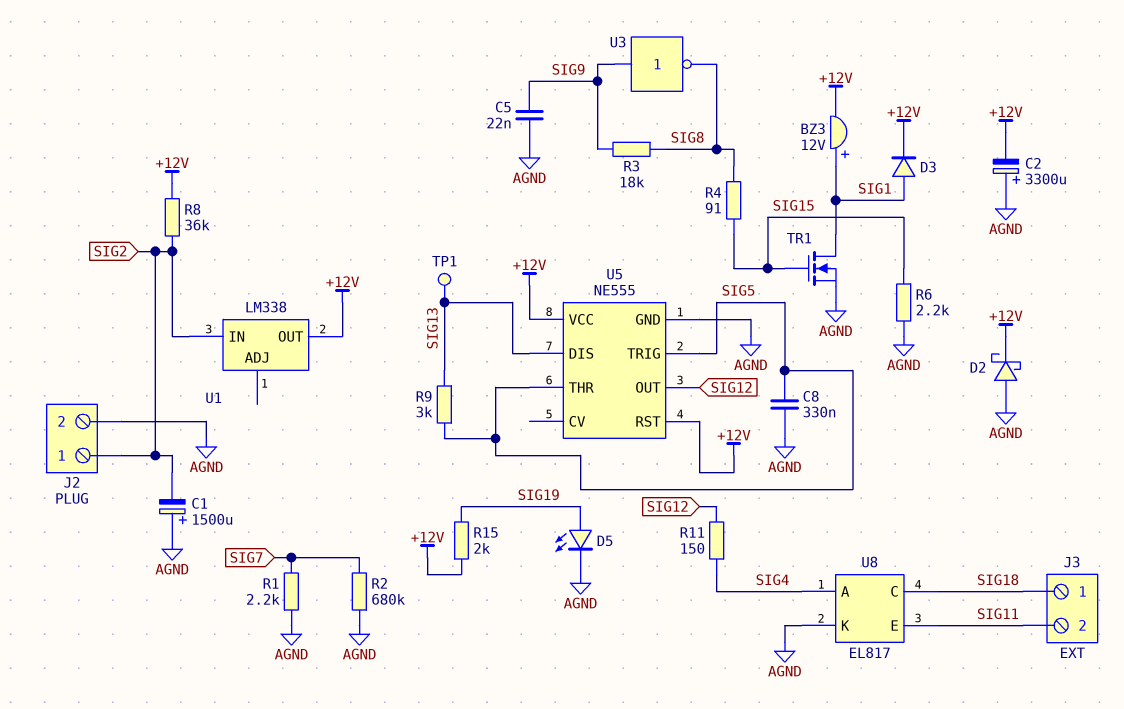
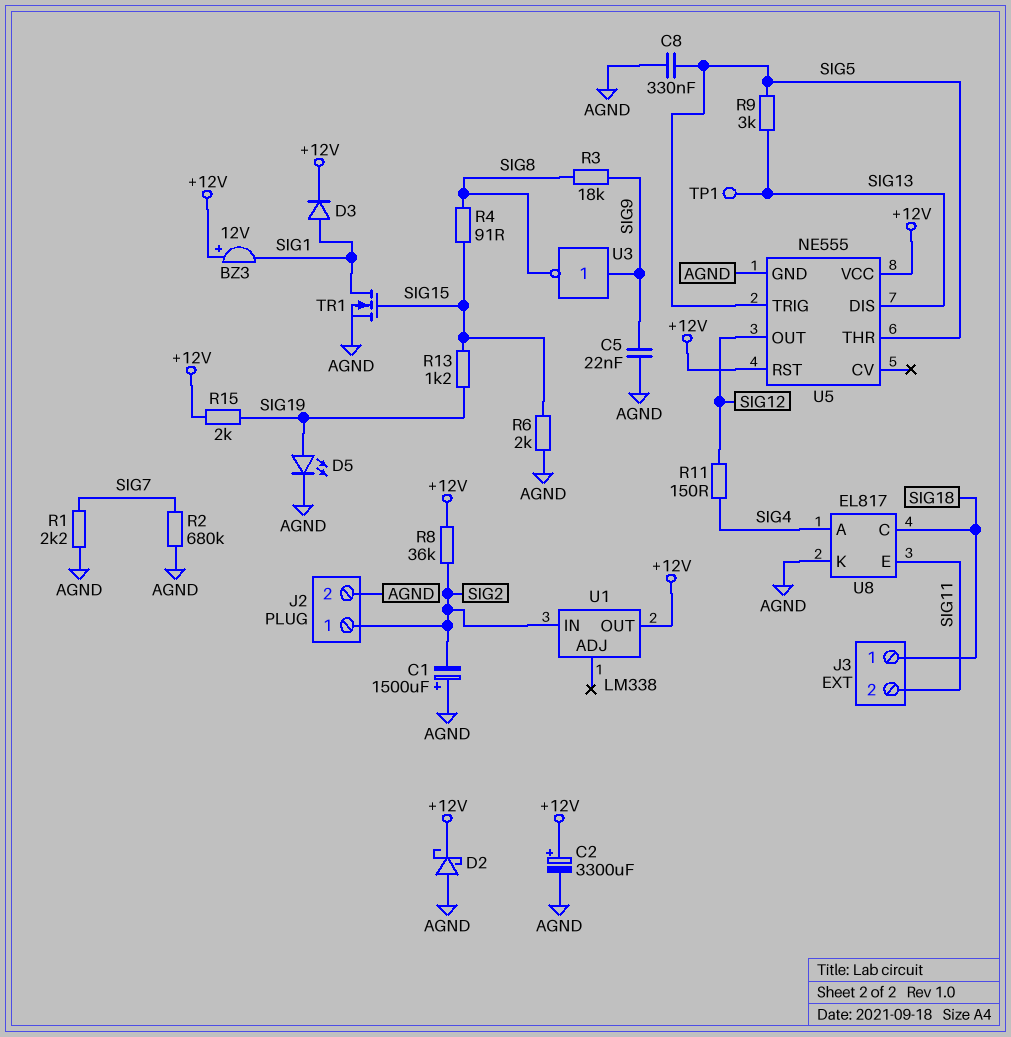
BZ3: buzzer 12V (plus SIG1, minus +12V) -> buzzer 12V (plus +12V, minus SIG1)
C2: 3300uF (plus AGND, minus +12V) -> 3300uF (plus +12V, minus AGND)
R6: 2.2k (AGND, SIG15) -> 2k (AGND, SIG15)
R13: none -> 1.2k (SIG15, SIG19)

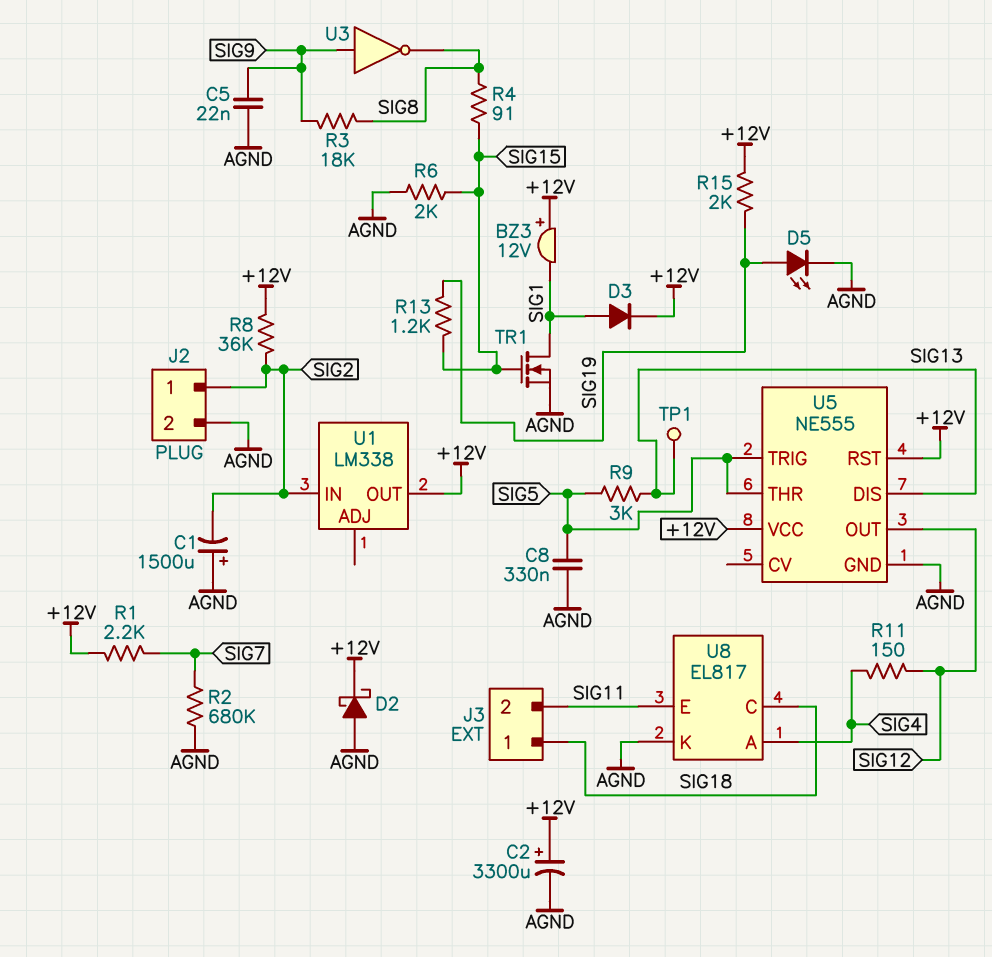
R1: 2.2k (AGND, SIG7) -> 2.2k (+12V, SIG7)

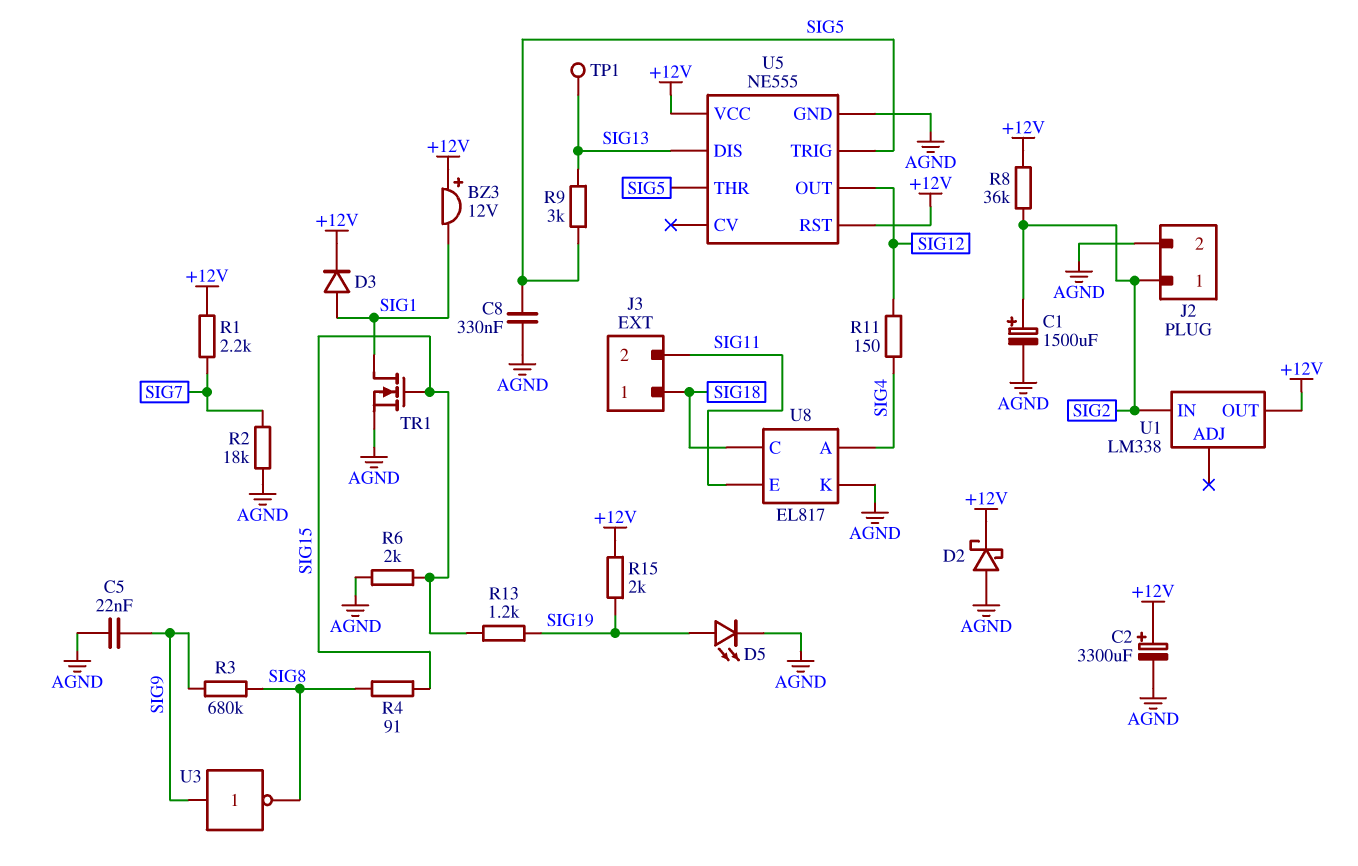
C1: 1500uF (plus AGND, minus SIG2) -> 1500uF (plus SIG2, minus AGND)
R2: 680k (AGND, SIG7) -> 18k (AGND, SIG7)
R3: 18k (SIG8, SIG9) -> 680k (SIG8, SIG9)

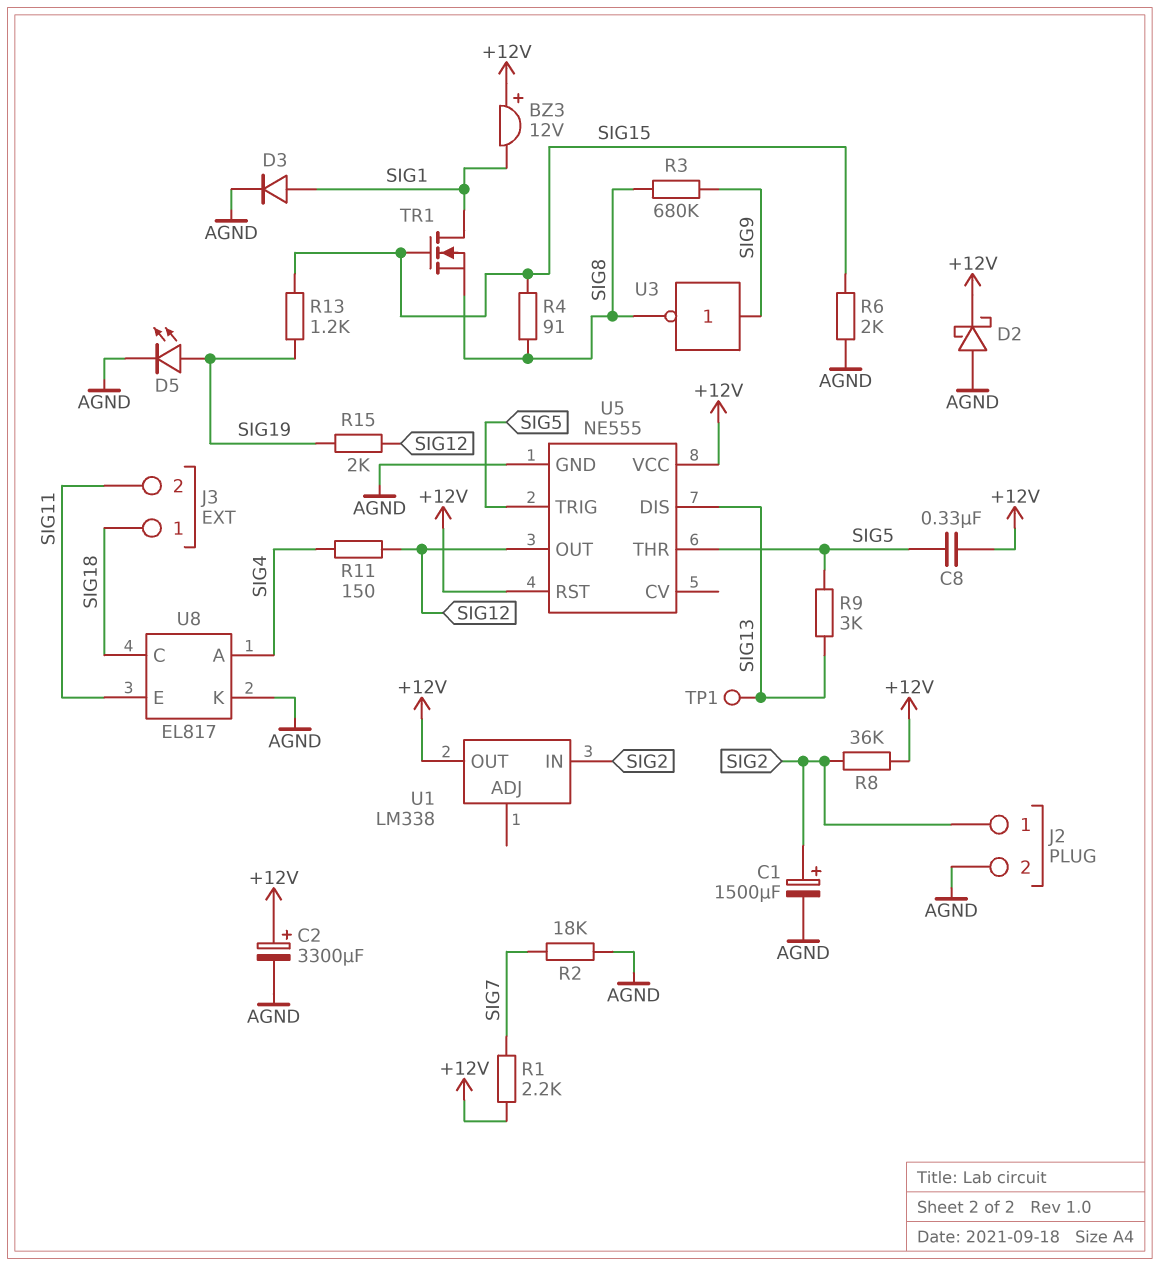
C5: 22nF (AGND, SIG9) -> none
C8: 330nF (AGND, SIG5) -> 330nF (+12V, SIG5)
D3: diode (A SIG1, K +12V) -> diode (A SIG1, K AGND)
R15: 2k (+12V, SIG19) -> 2k (SIG12, SIG19)
TR1: NMOS (G SIG15, D SIG1, S AGND) -> NMOS (G SIG15, D SIG1, S SIG8)

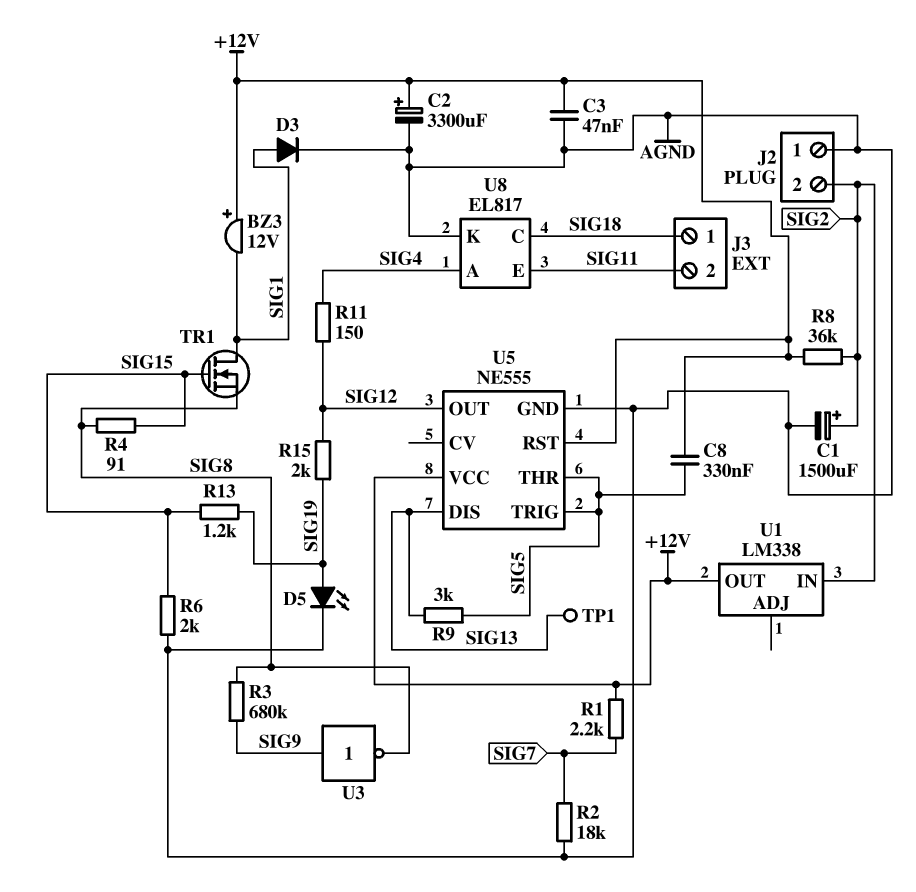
C3: none -> 47nF (+12V, AGND)
D2: schottky (A AGND, K +12V) -> none
J2 pin 1: SIG2 -> AGND
J2 pin 2: AGND -> SIG2

